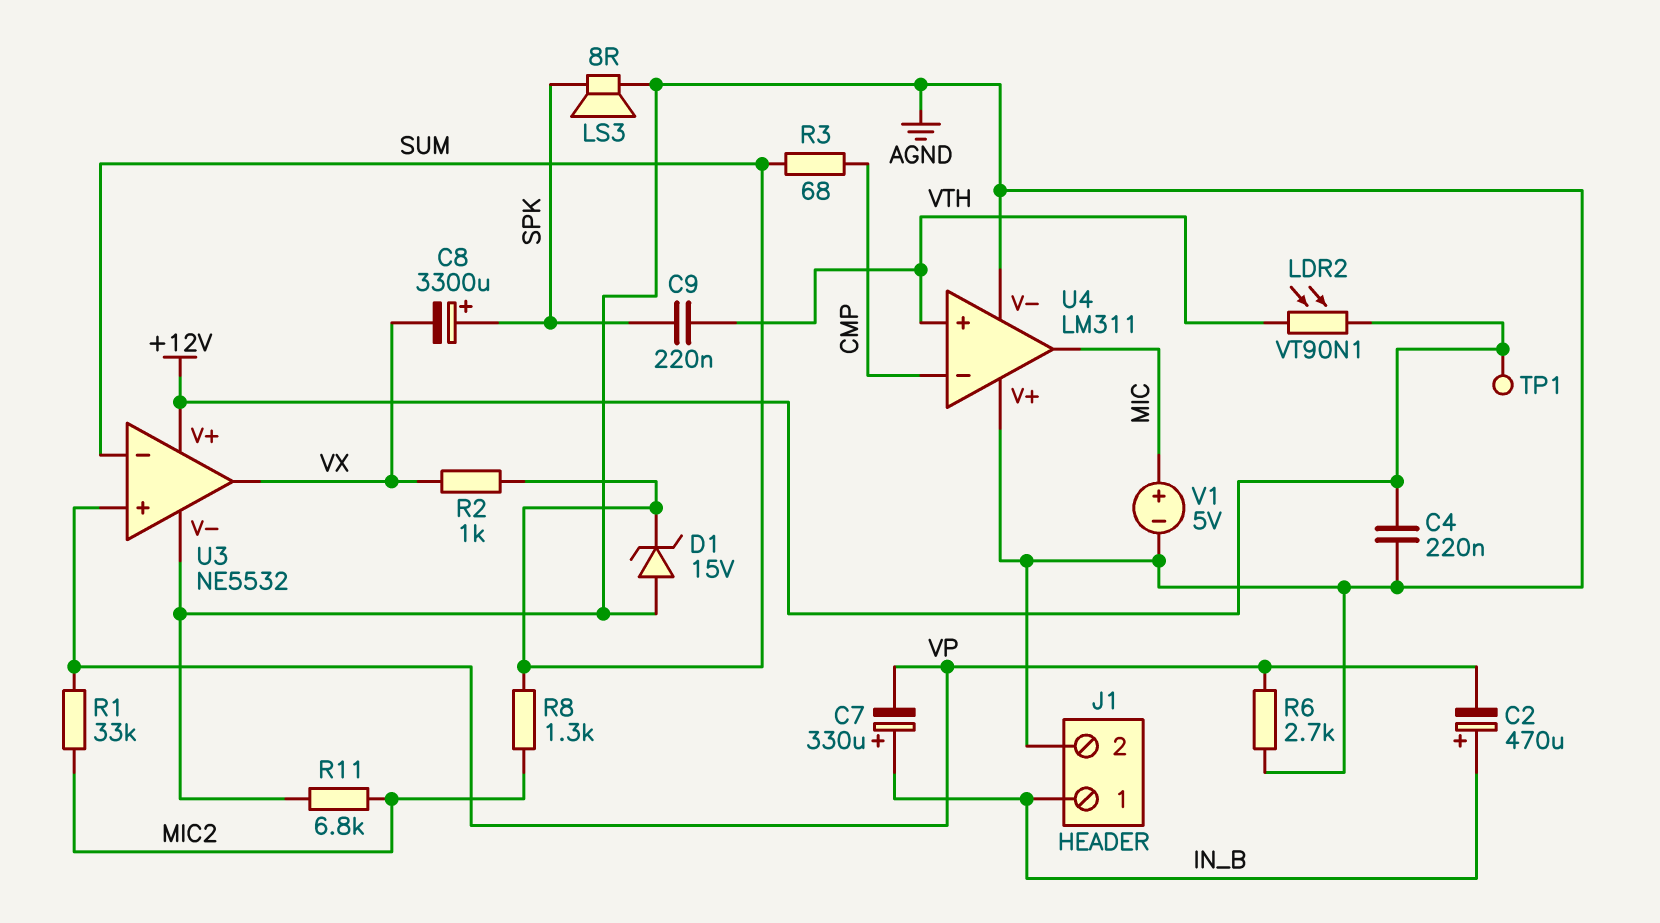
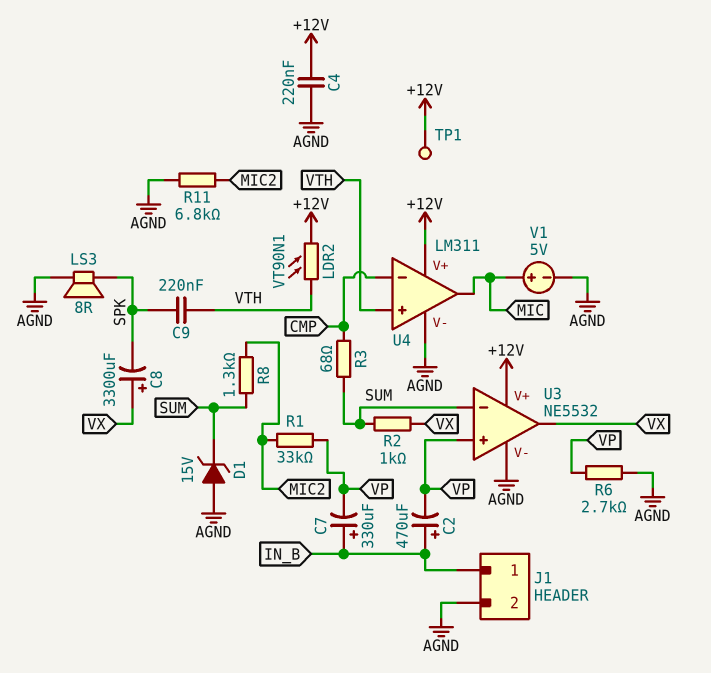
C8: 3300uF (plus SPK, minus VX) -> 3300uF (plus VX, minus SPK)
U4 pin V+: AGND -> +12V

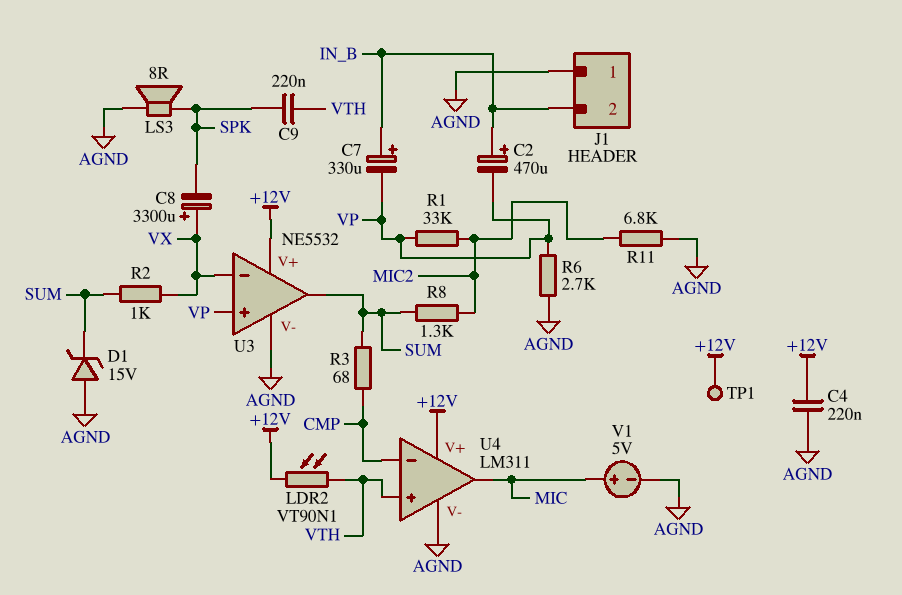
J1 pin 1: IN_B -> AGND
J1 pin 2: AGND -> IN_B
U3 pin in-: SUM -> VX
U3 pin out: VX -> SUM

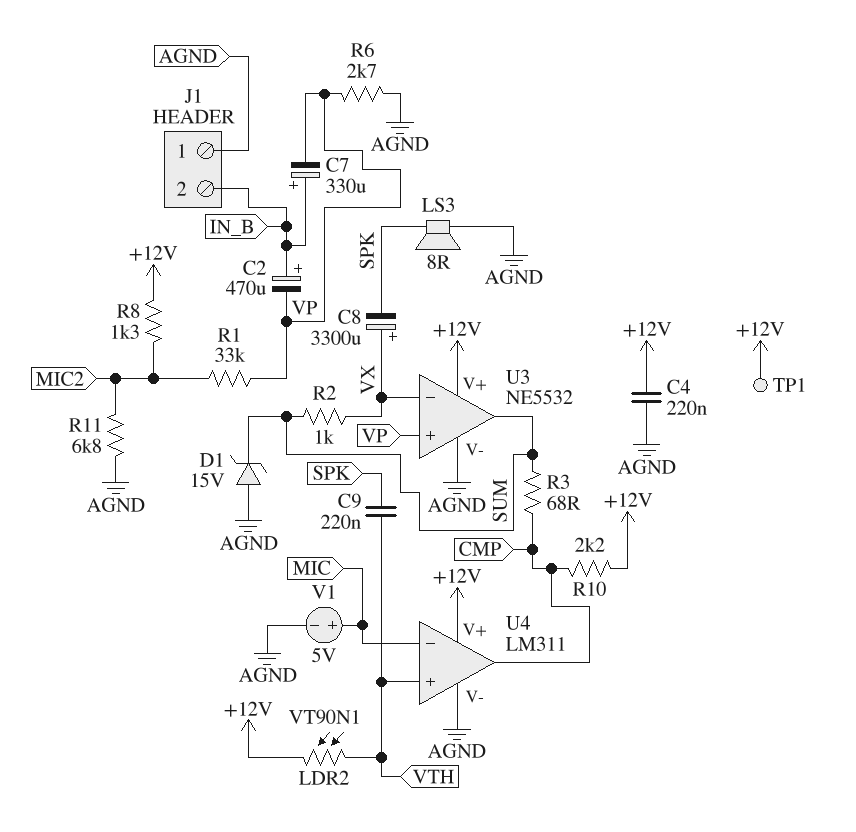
R8: 1.3k (MIC2, SUM) -> 1.3k (+12V, MIC2)
R10: none -> 2.2k (+12V, CMP)
U4 pin in-: CMP -> MIC
U4 pin out: MIC -> CMP

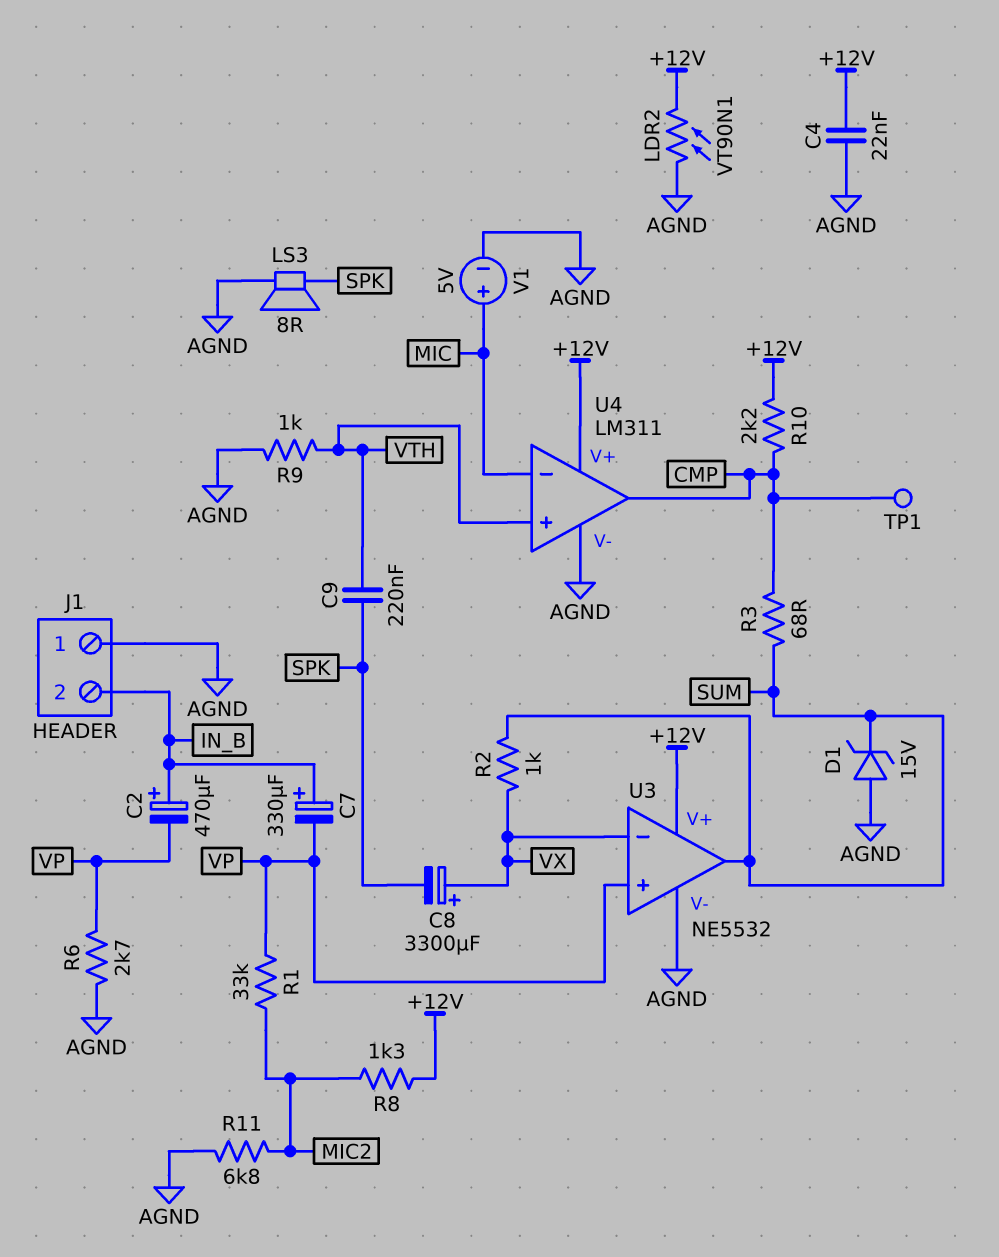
C4: 220nF (+12V, AGND) -> 22nF (+12V, AGND)
LDR2: VT90N1 (+12V, VTH) -> VT90N1 (+12V, AGND)
R9: none -> 1k (AGND, VTH)
TP1: test point (+12V) -> test point (CMP)

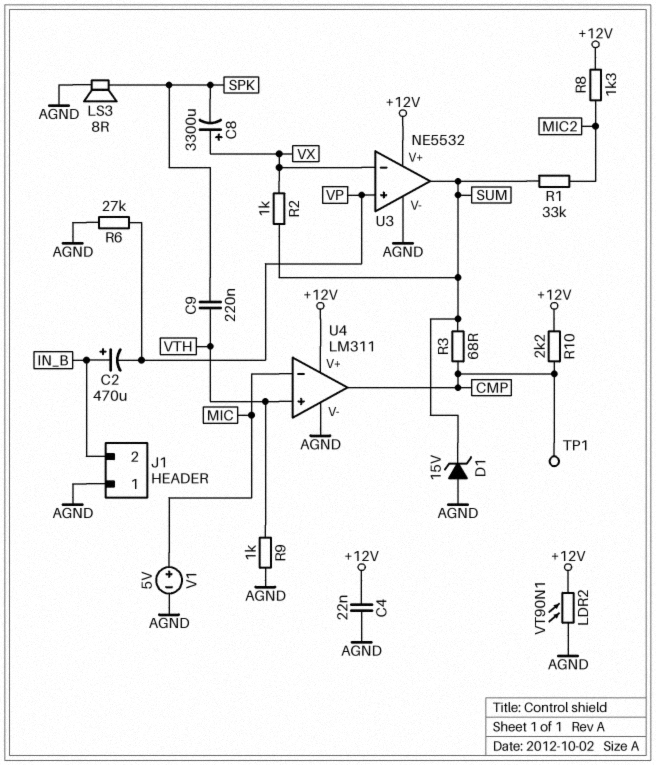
C7: 330uF (plus IN_B, minus VP) -> none
R1: 33k (MIC2, VP) -> 33k (MIC2, SUM)
R6: 2.7k (AGND, VP) -> 27k (AGND, VP)
R11: 6.8k (AGND, MIC2) -> none

